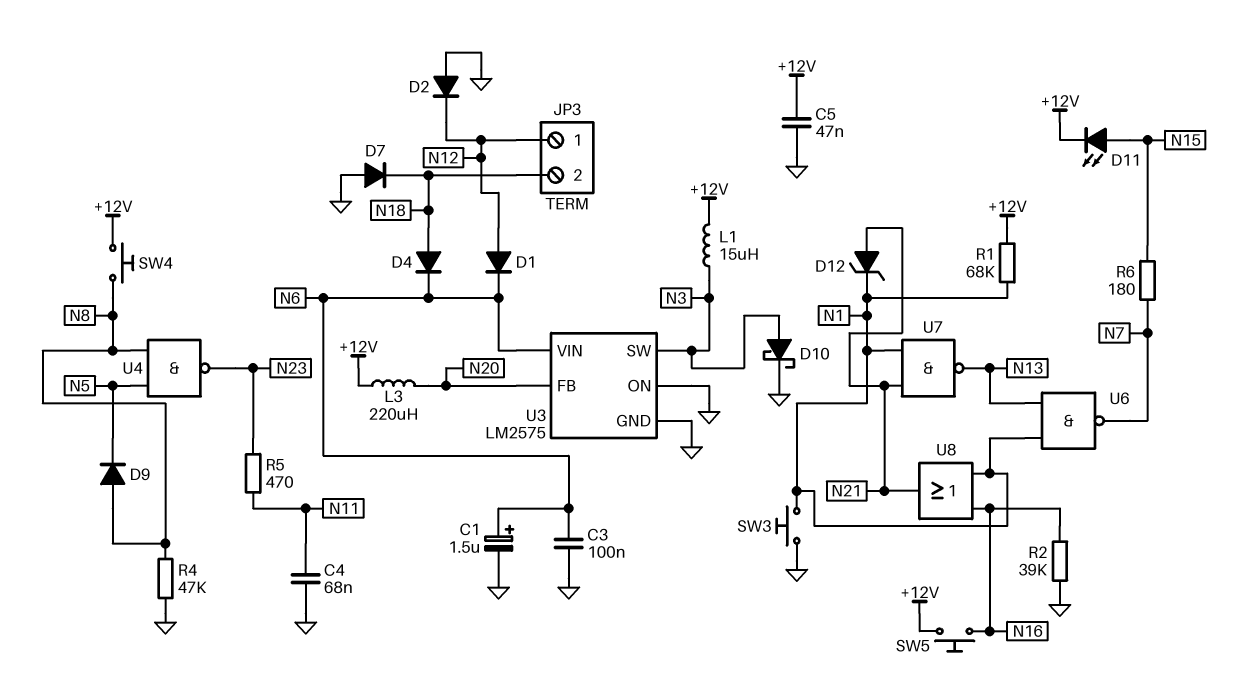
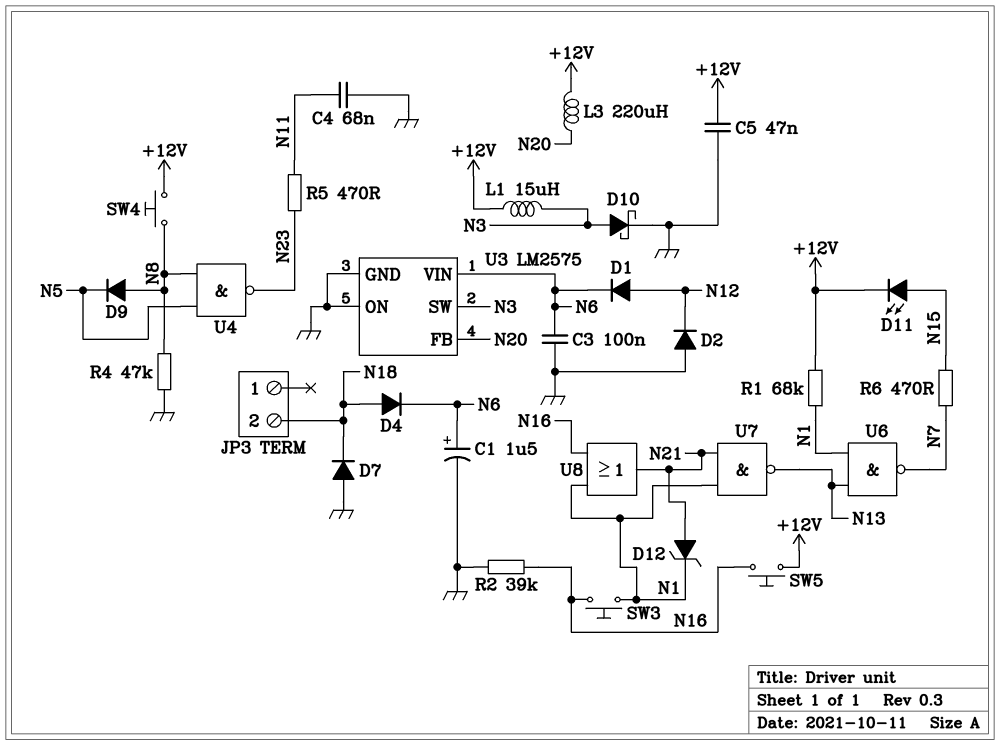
JP3 pin 1: N12 -> none
R6: 180 (N7, N15) -> 470 (N7, N15)
SW3: button (GND, N1) -> button (N1, N16)

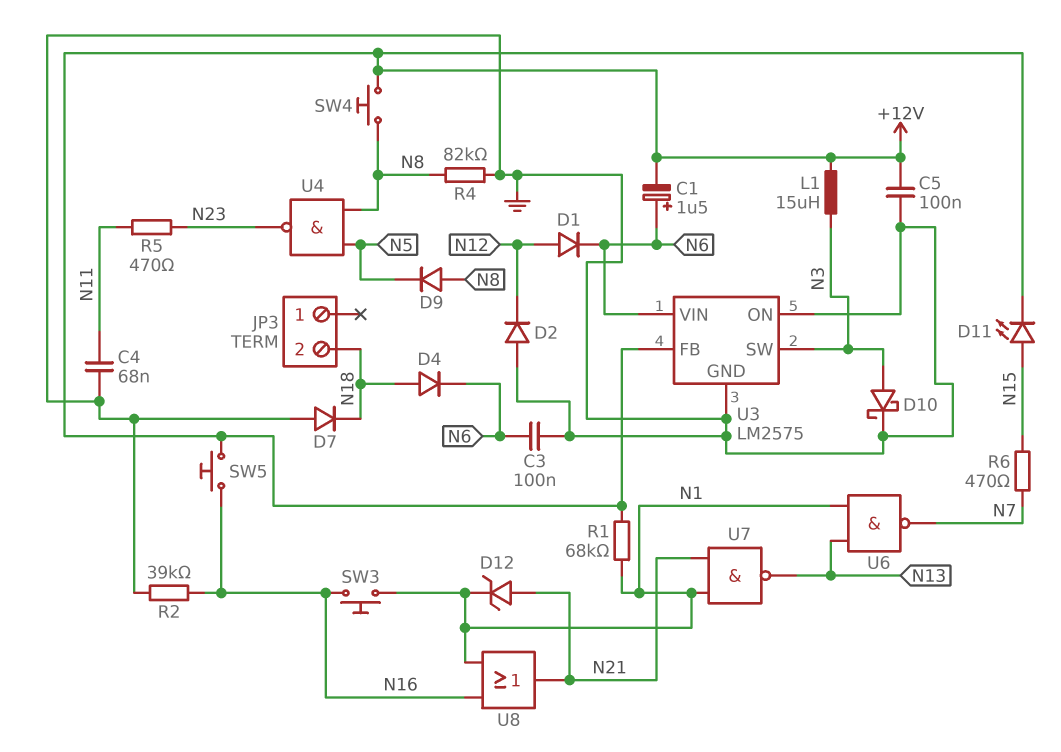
C1: 1.5uF (plus N6, minus GND) -> 1.5uF (plus N6, minus +12V)
C5: 47nF (+12V, GND) -> 100nF (+12V, GND)
L3: 220uH (+12V, N20) -> none
R4: 47k (GND, N8) -> 82k (GND, N8)
U3 pin FB: N20 -> +12V

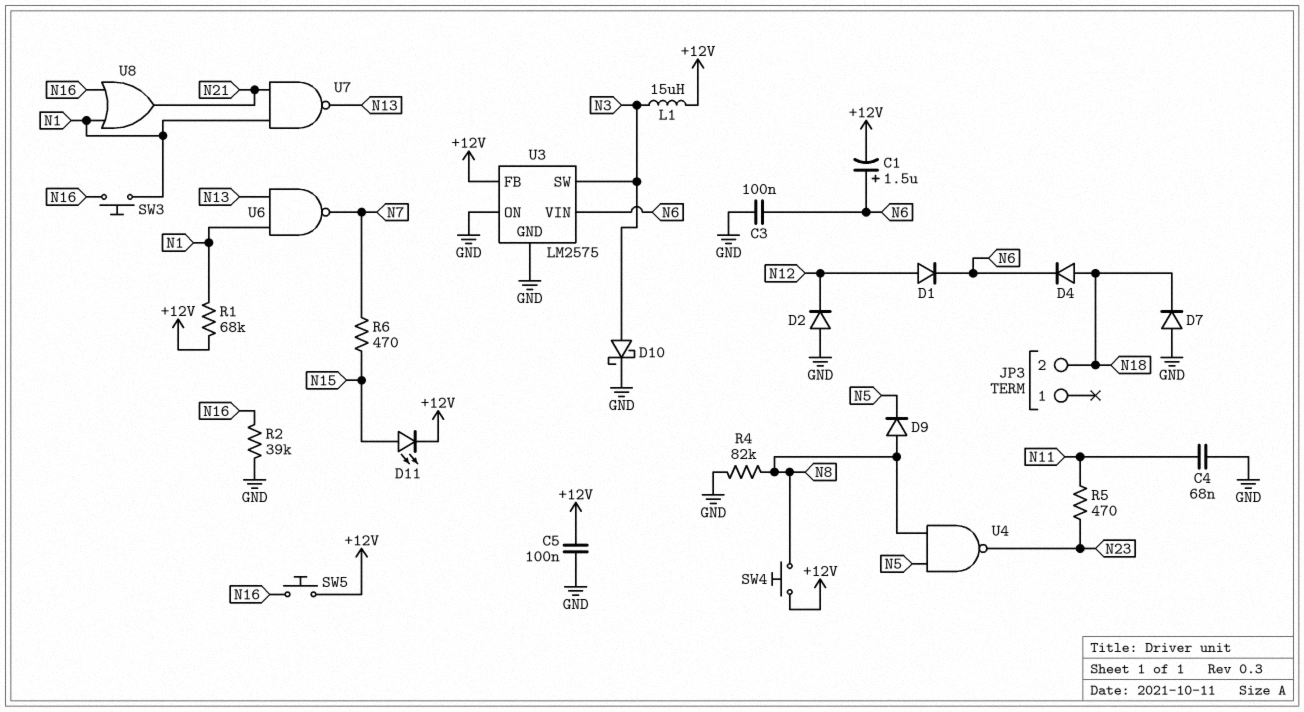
D12: zener (A N21, K N1) -> none

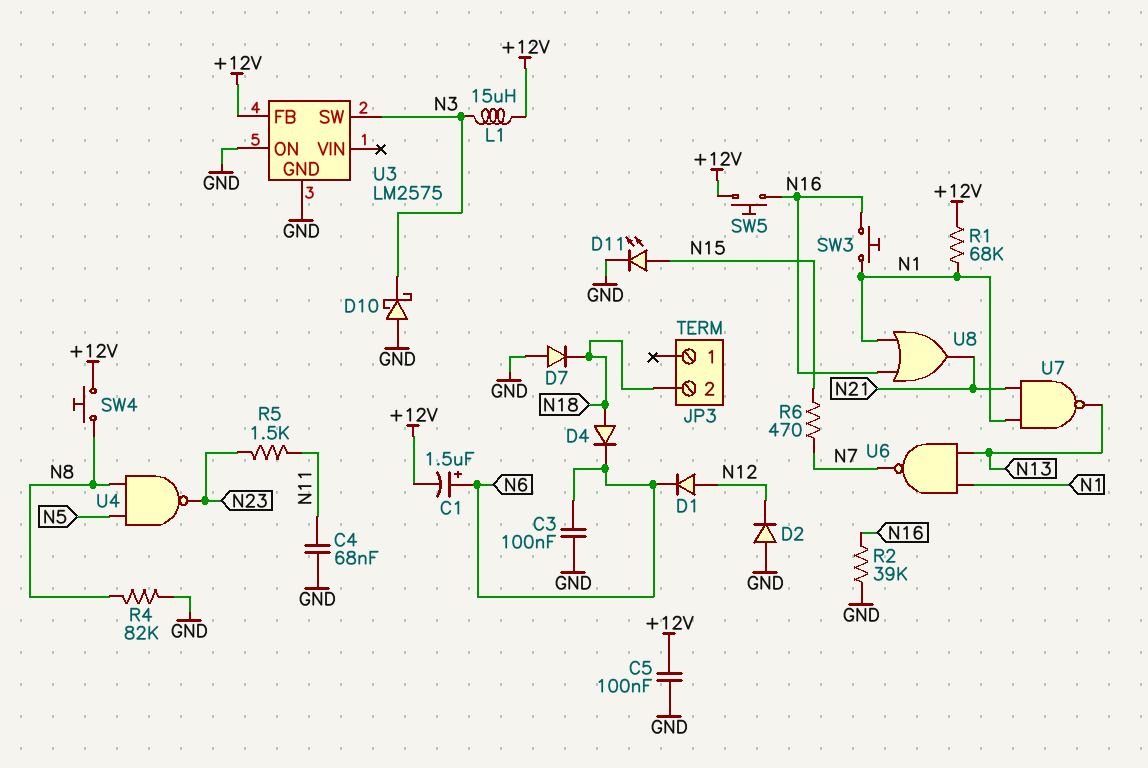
D9: diode (A N8, K N5) -> none
D10: schottky (A N3, K GND) -> schottky (A GND, K N3)
D11: LED (A N15, K +12V) -> LED (A N15, K GND)
R5: 470 (N11, N23) -> 1.5k (N11, N23)
U3 pin VIN: N6 -> none

